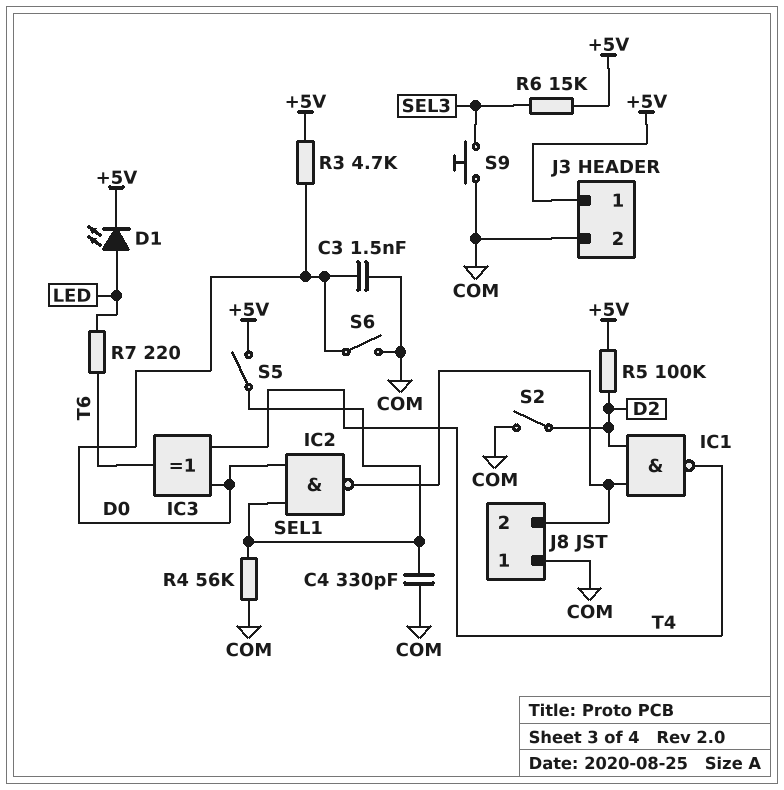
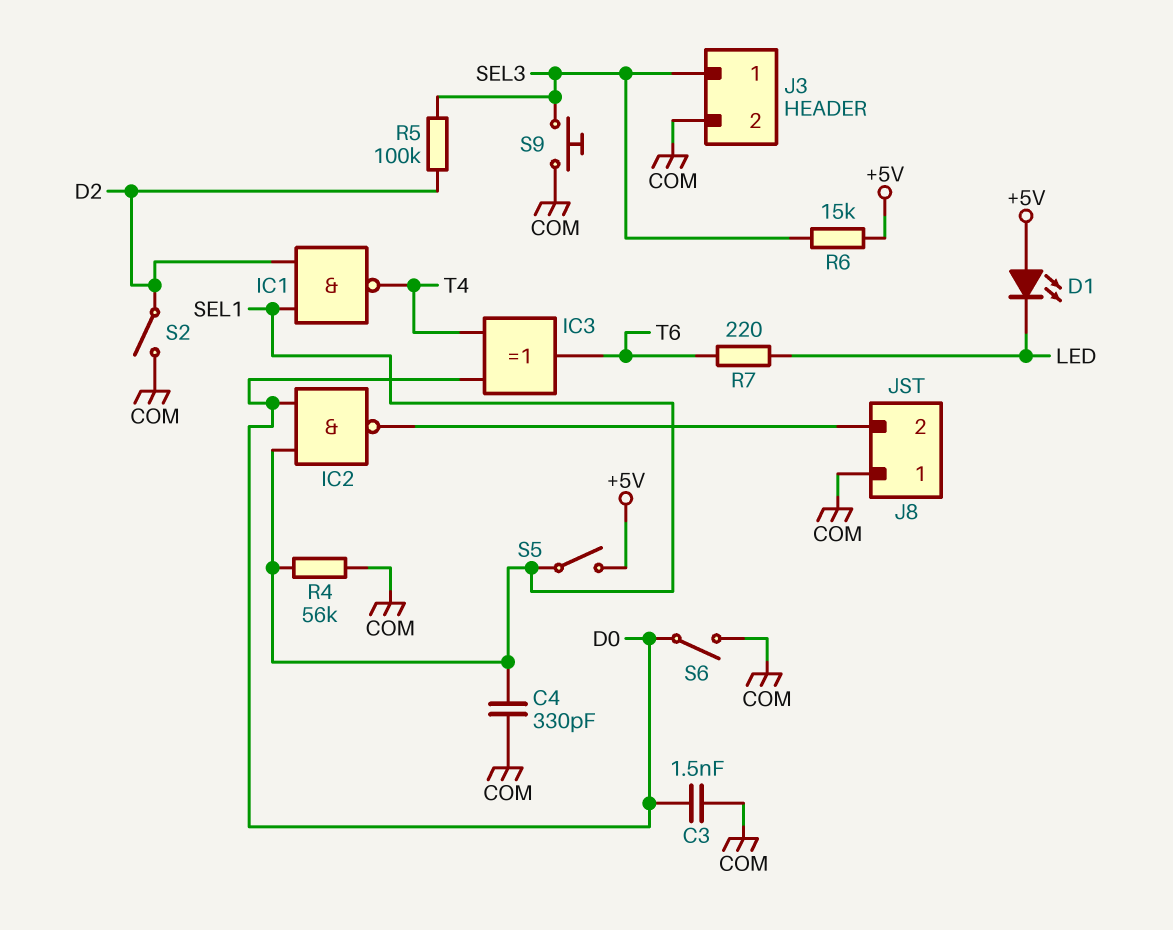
D1: LED (A LED, K +5V) -> LED (A +5V, K LED)
IC1: NAND (in D2, in J8/2, out T4) -> NAND (in D2, in SEL1, out T4)
J3 pin 1: +5V -> SEL3
R3: 4.7k (+5V, D0) -> none
R5: 100k (+5V, D2) -> 100k (D2, SEL3)

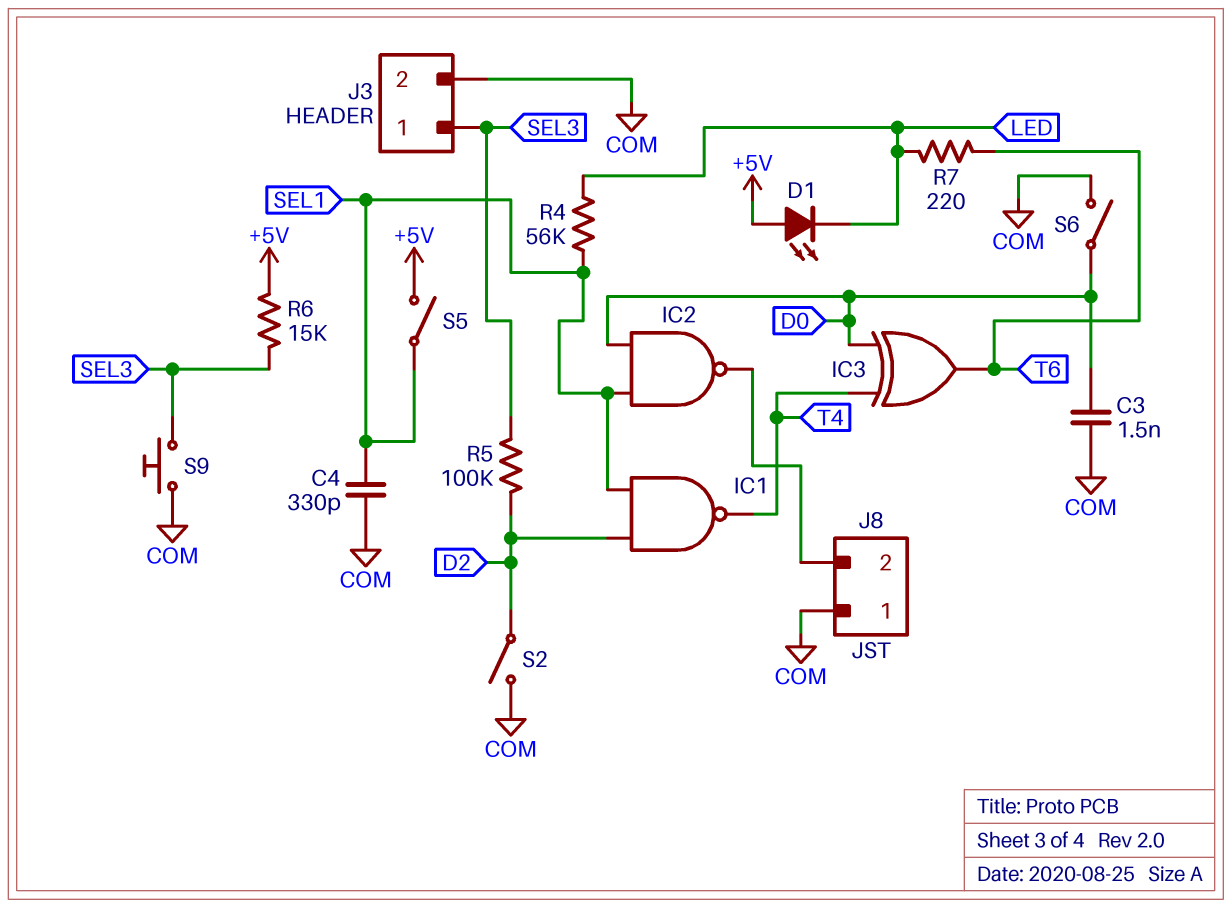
R4: 56k (COM, SEL1) -> 56k (LED, SEL1)

